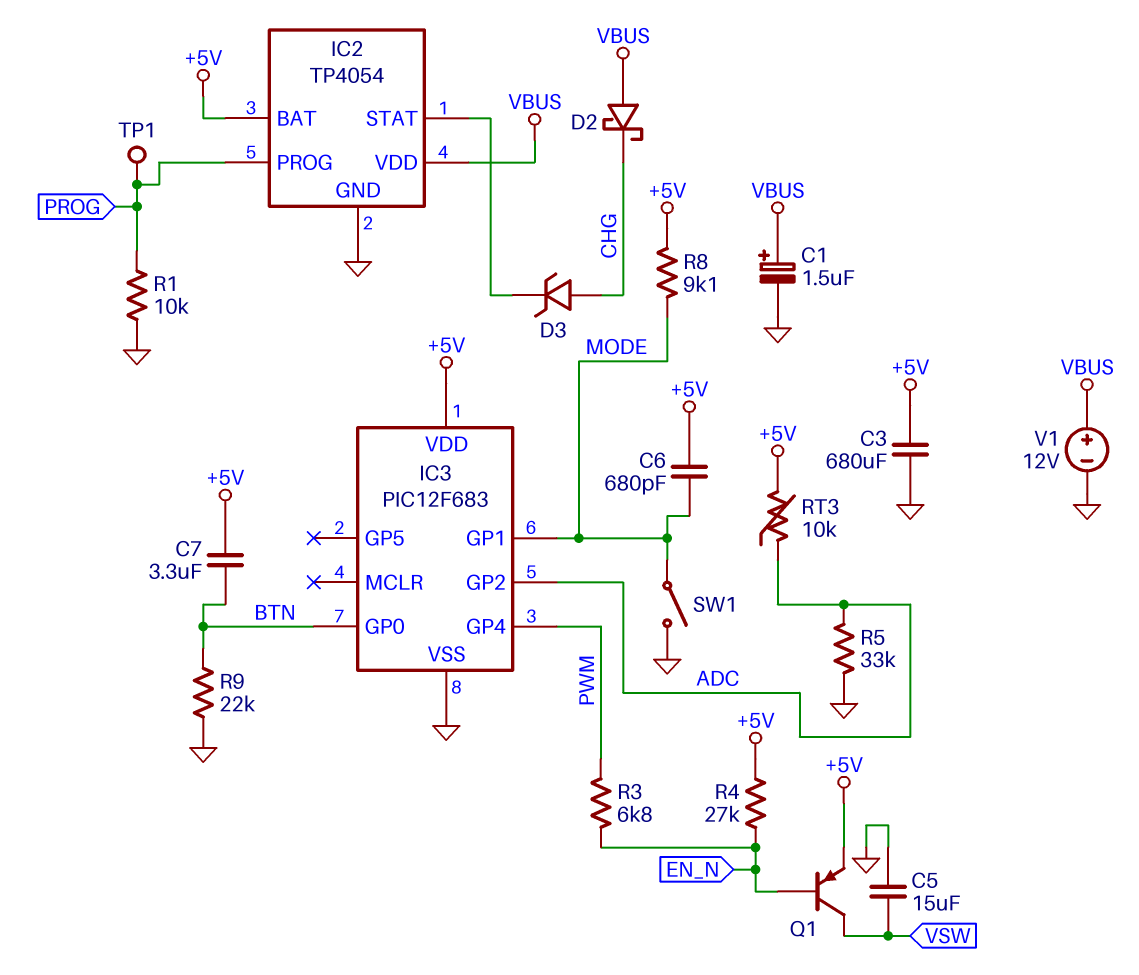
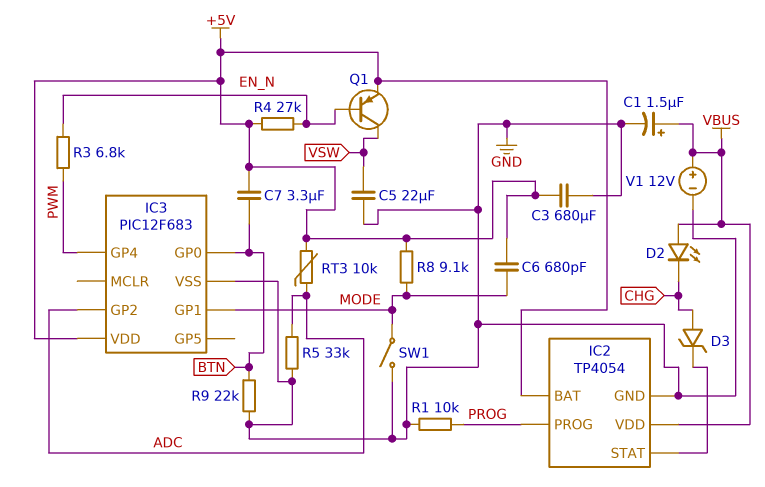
C5: 15uF (GND, VSW) -> 22uF (GND, VSW)
D2: schottky (A VBUS, K CHG) -> LED (A VBUS, K CHG)
TP1: test point (PROG) -> none

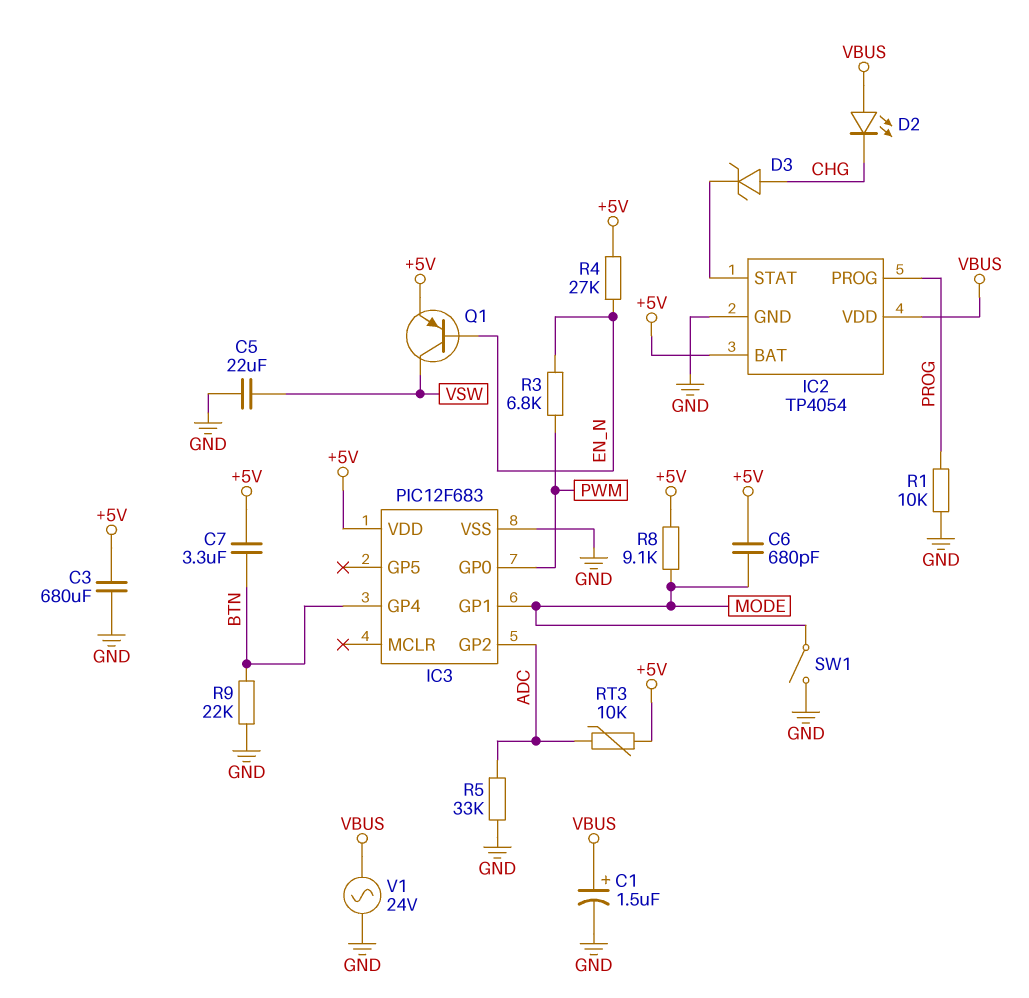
IC3 pin GP0: BTN -> PWM
IC3 pin GP4: PWM -> BTN
V1: 12V (plus VBUS, minus GND) -> AC 24V (GND, VBUS)

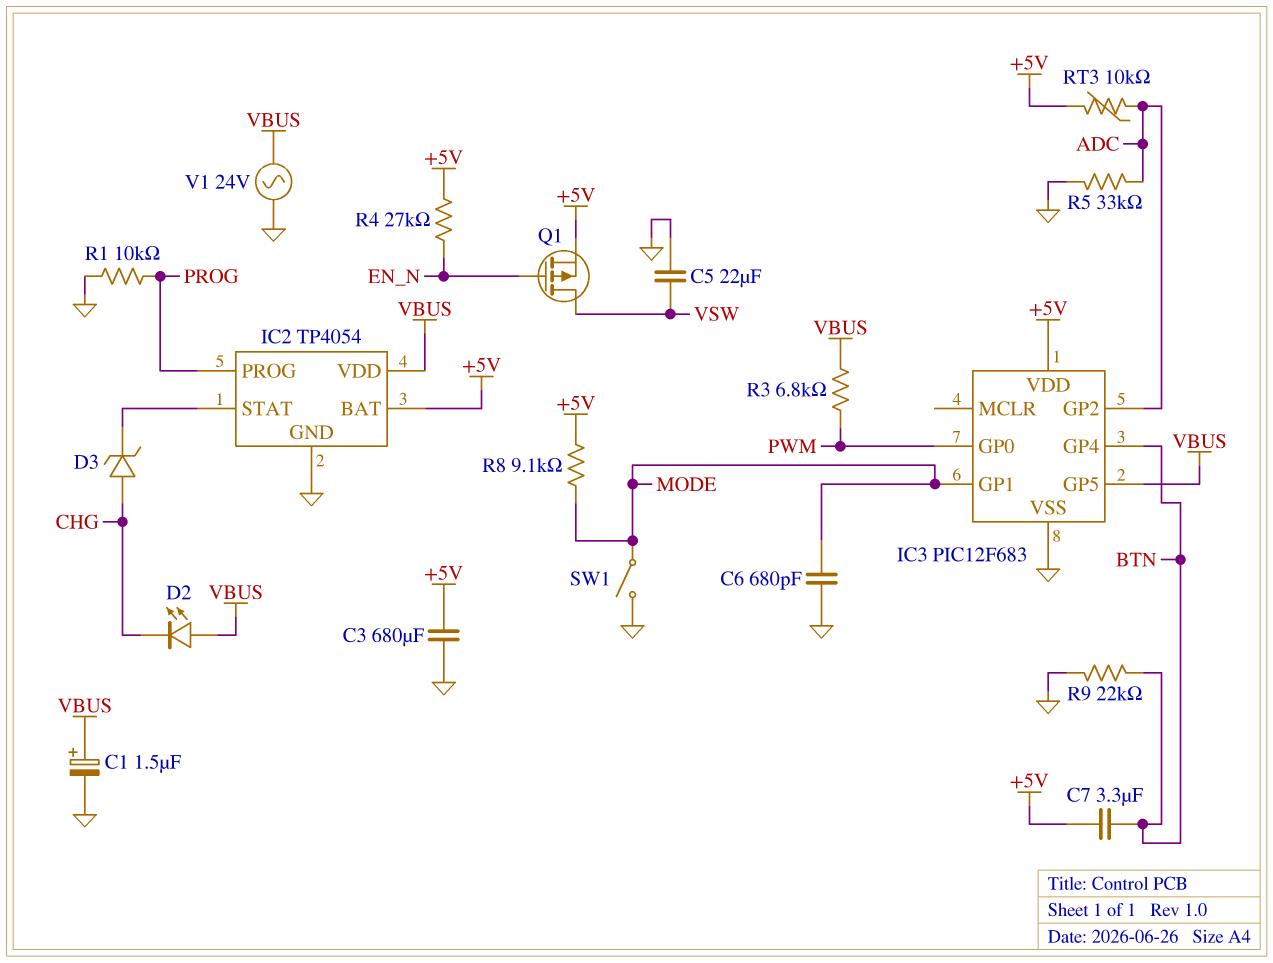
C6: 680pF (+5V, MODE) -> 680pF (GND, MODE)
IC3 pin GP5: none -> VBUS
Q1: PNP (B EN_N, C VSW, E +5V) -> PMOS (G EN_N, D VSW, S +5V)
R3: 6.8k (EN_N, PWM) -> 6.8k (PWM, VBUS)

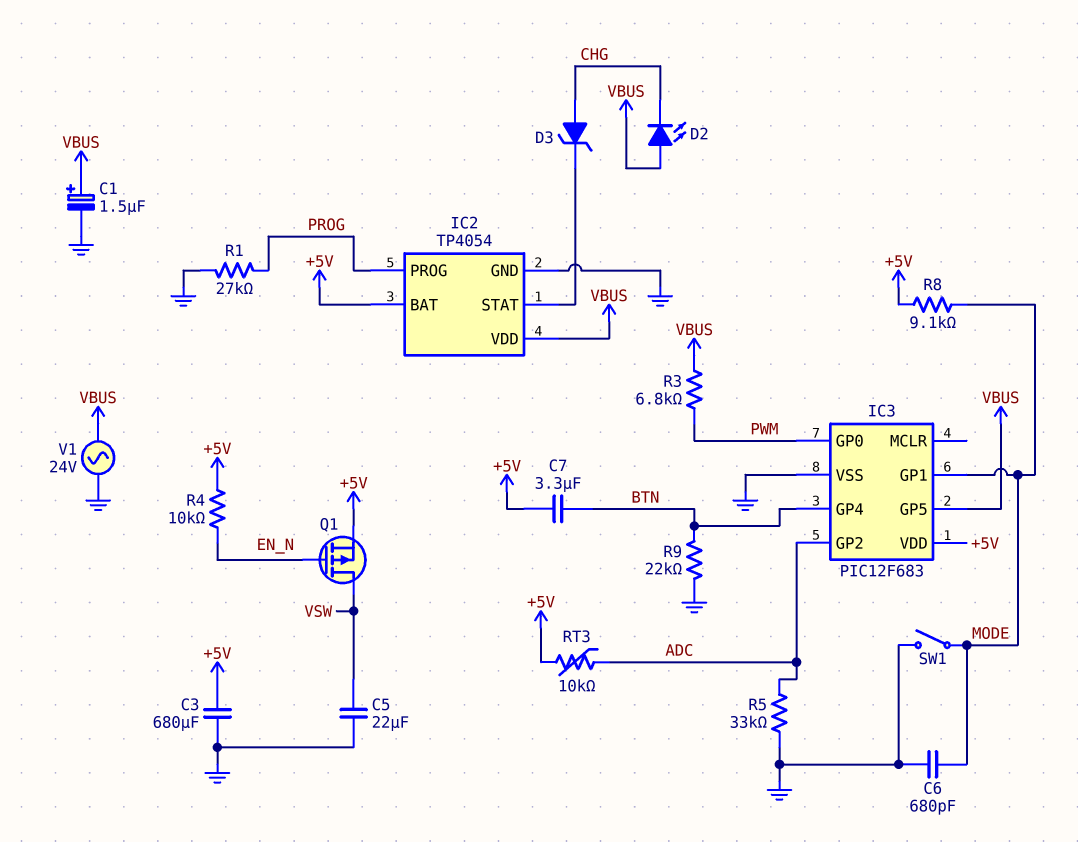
R1: 10k (GND, PROG) -> 27k (GND, PROG)
R4: 27k (+5V, EN_N) -> 10k (+5V, EN_N)

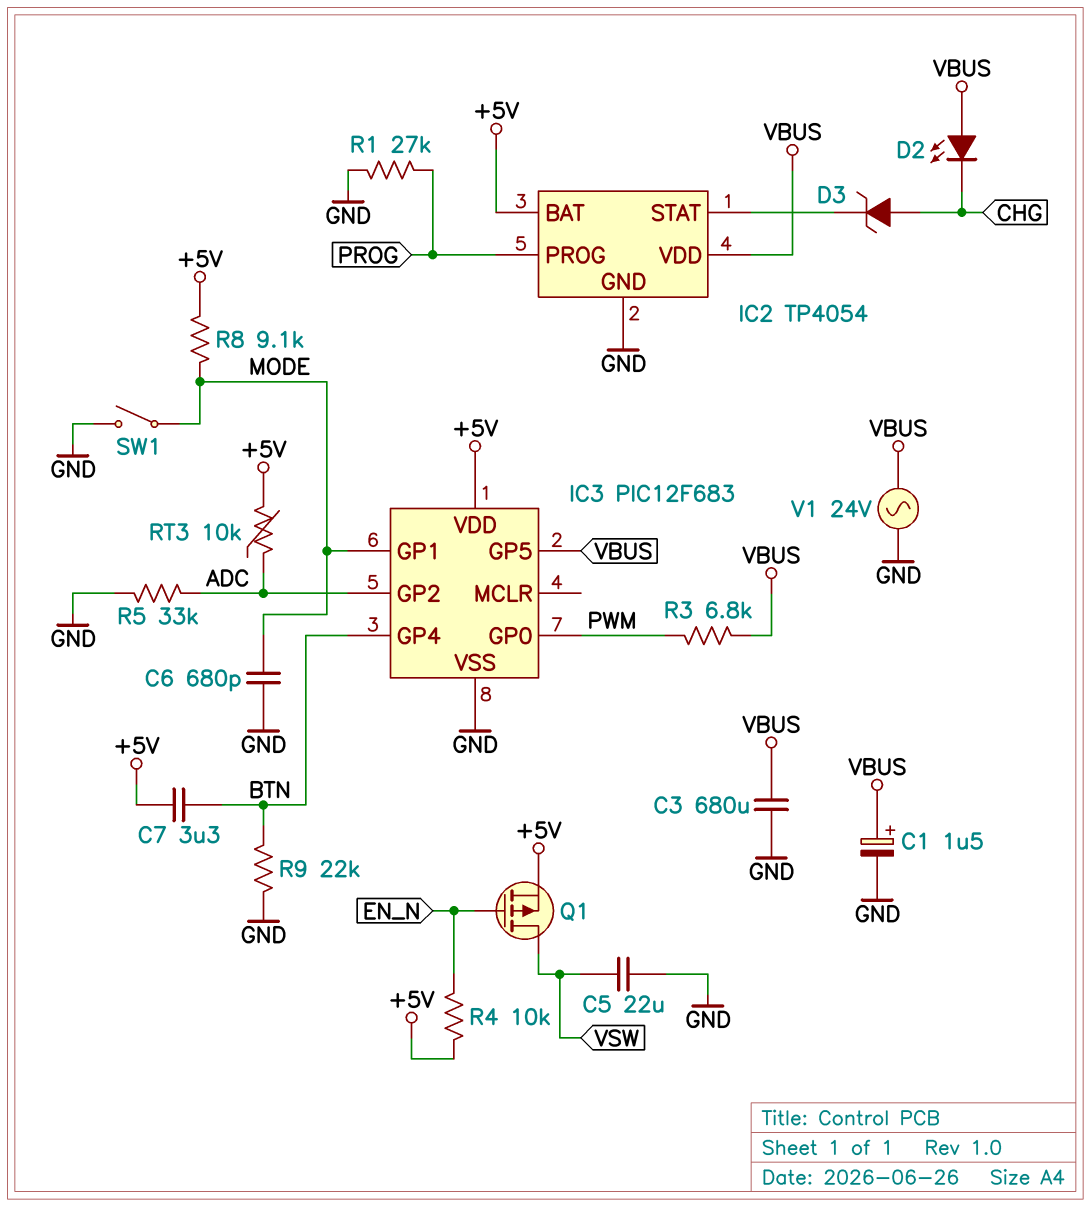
C3: 680uF (+5V, GND) -> 680uF (GND, VBUS)

